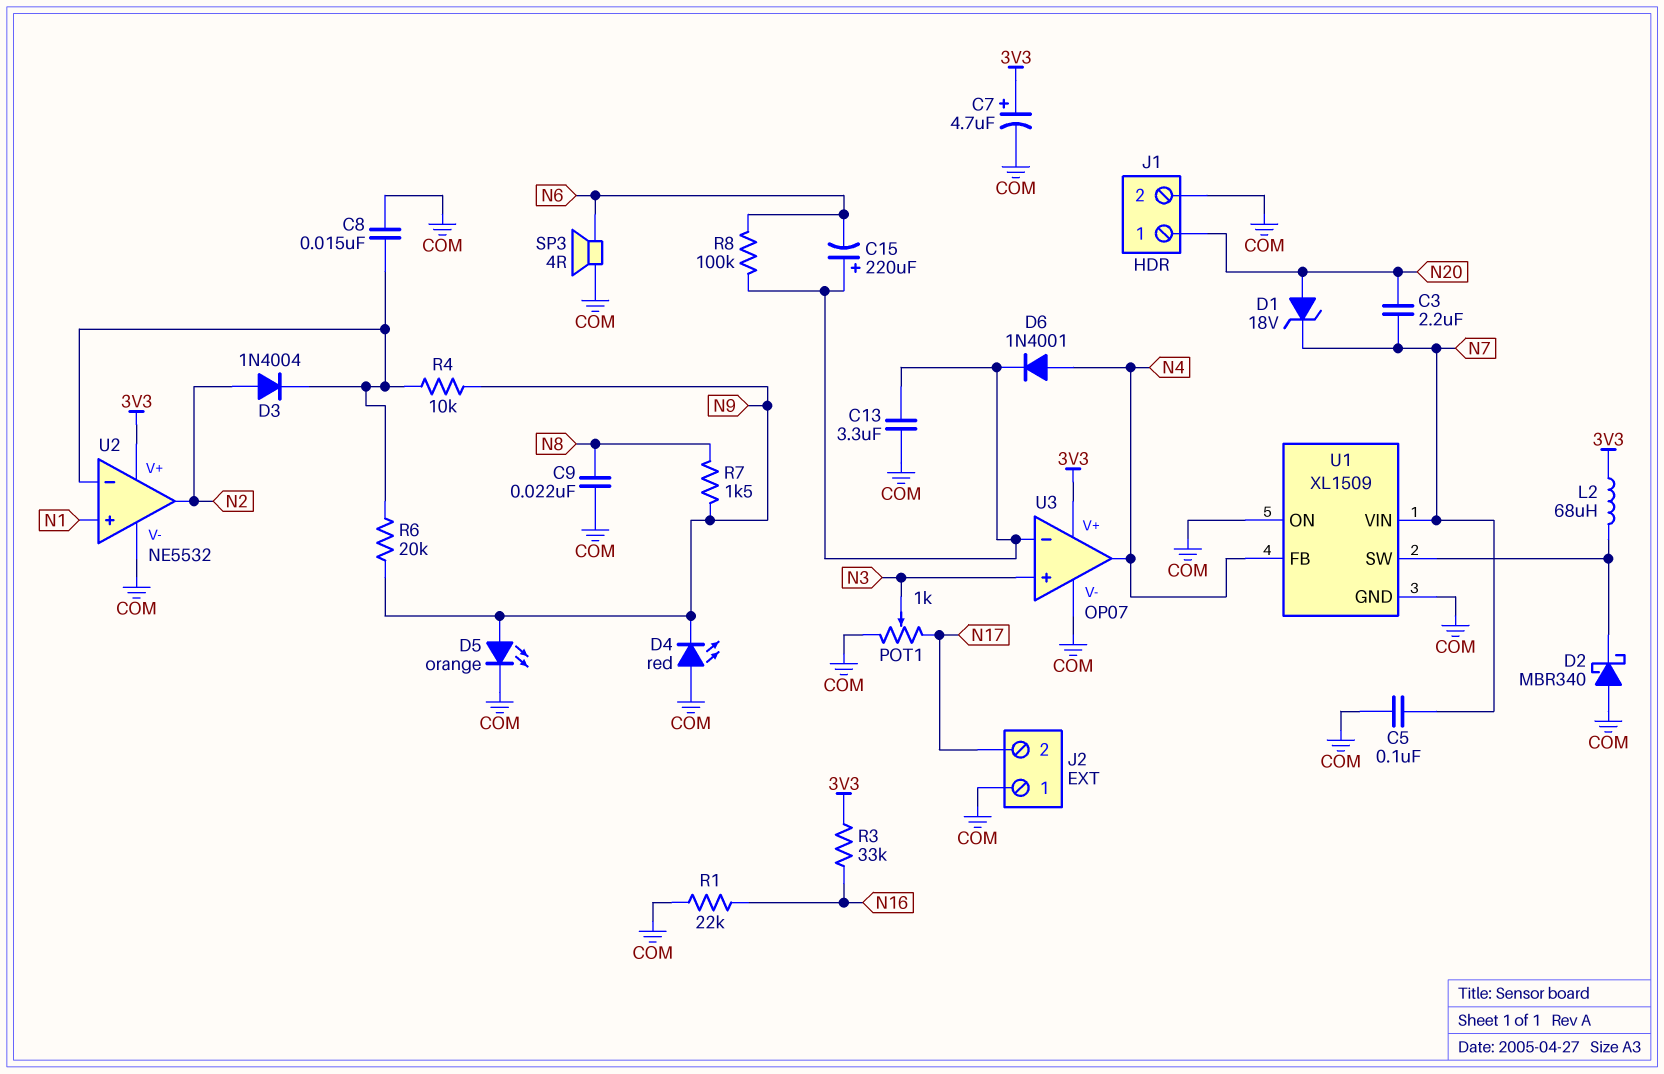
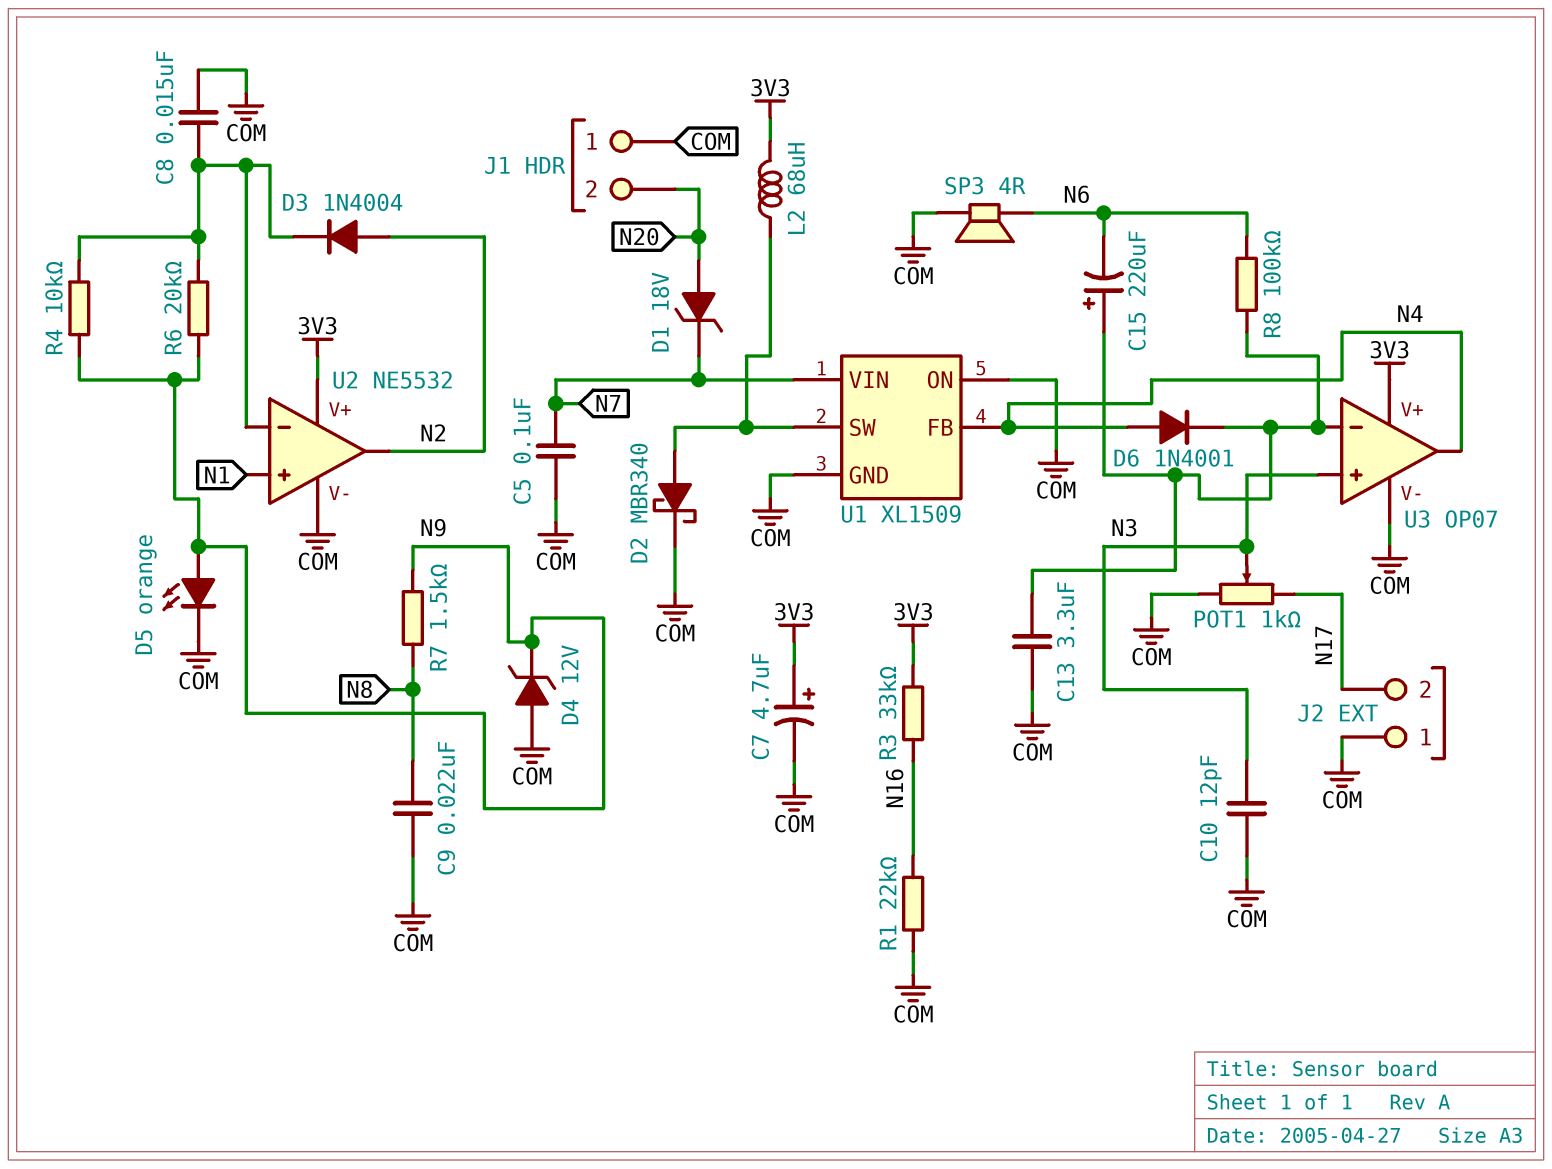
C3: 2.2uF (N7, N20) -> none
C10: none -> 12pF (COM, N3)
D2: schottky MBR340 (A COM, K U1/SW) -> schottky MBR340 (A U1/SW, K COM)
D4: LED red (A COM, K N9) -> zener 12V (A COM, K N9)
J1 pin 1: N20 -> COM
J1 pin 2: COM -> N20

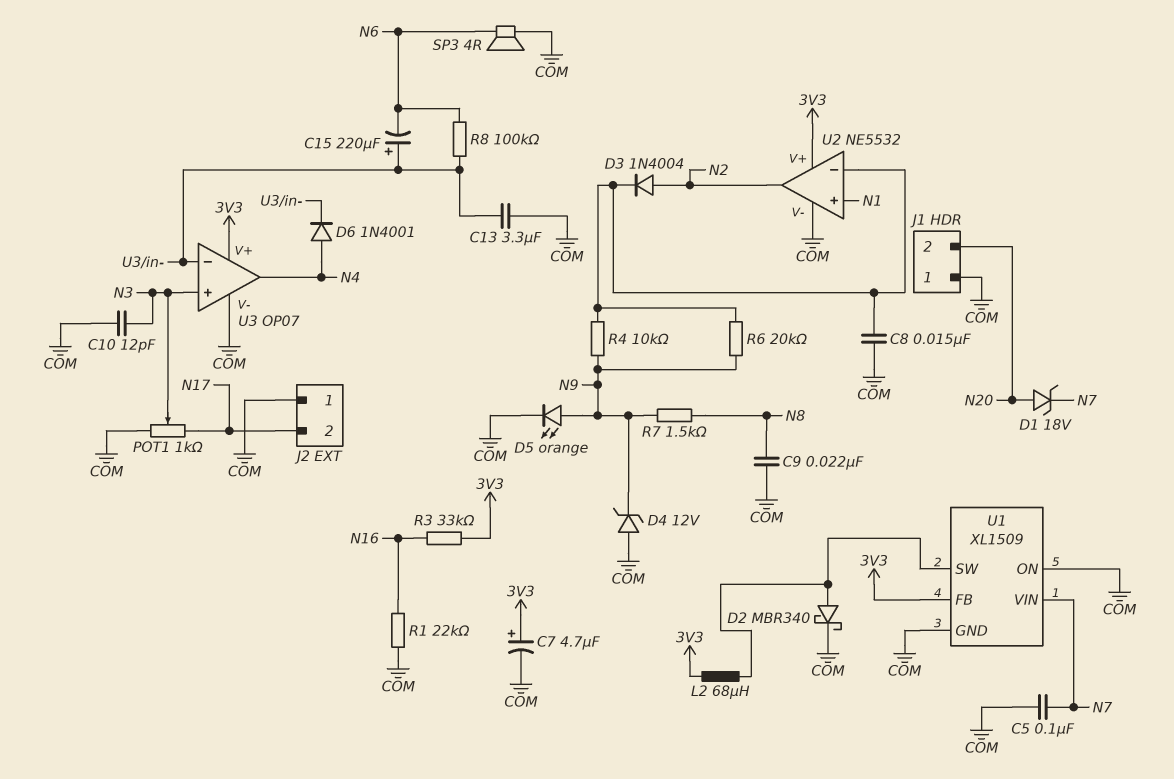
U1 pin FB: N4 -> 3V3

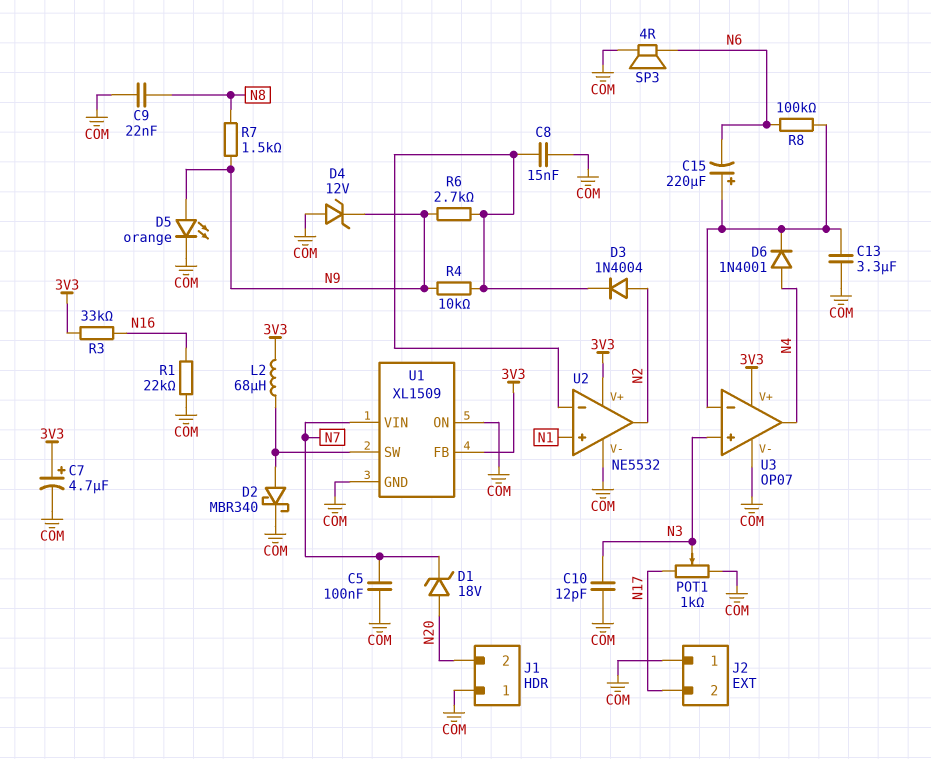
R6: 20k (N9, U2/in-) -> 2.7k (N9, U2/in-)

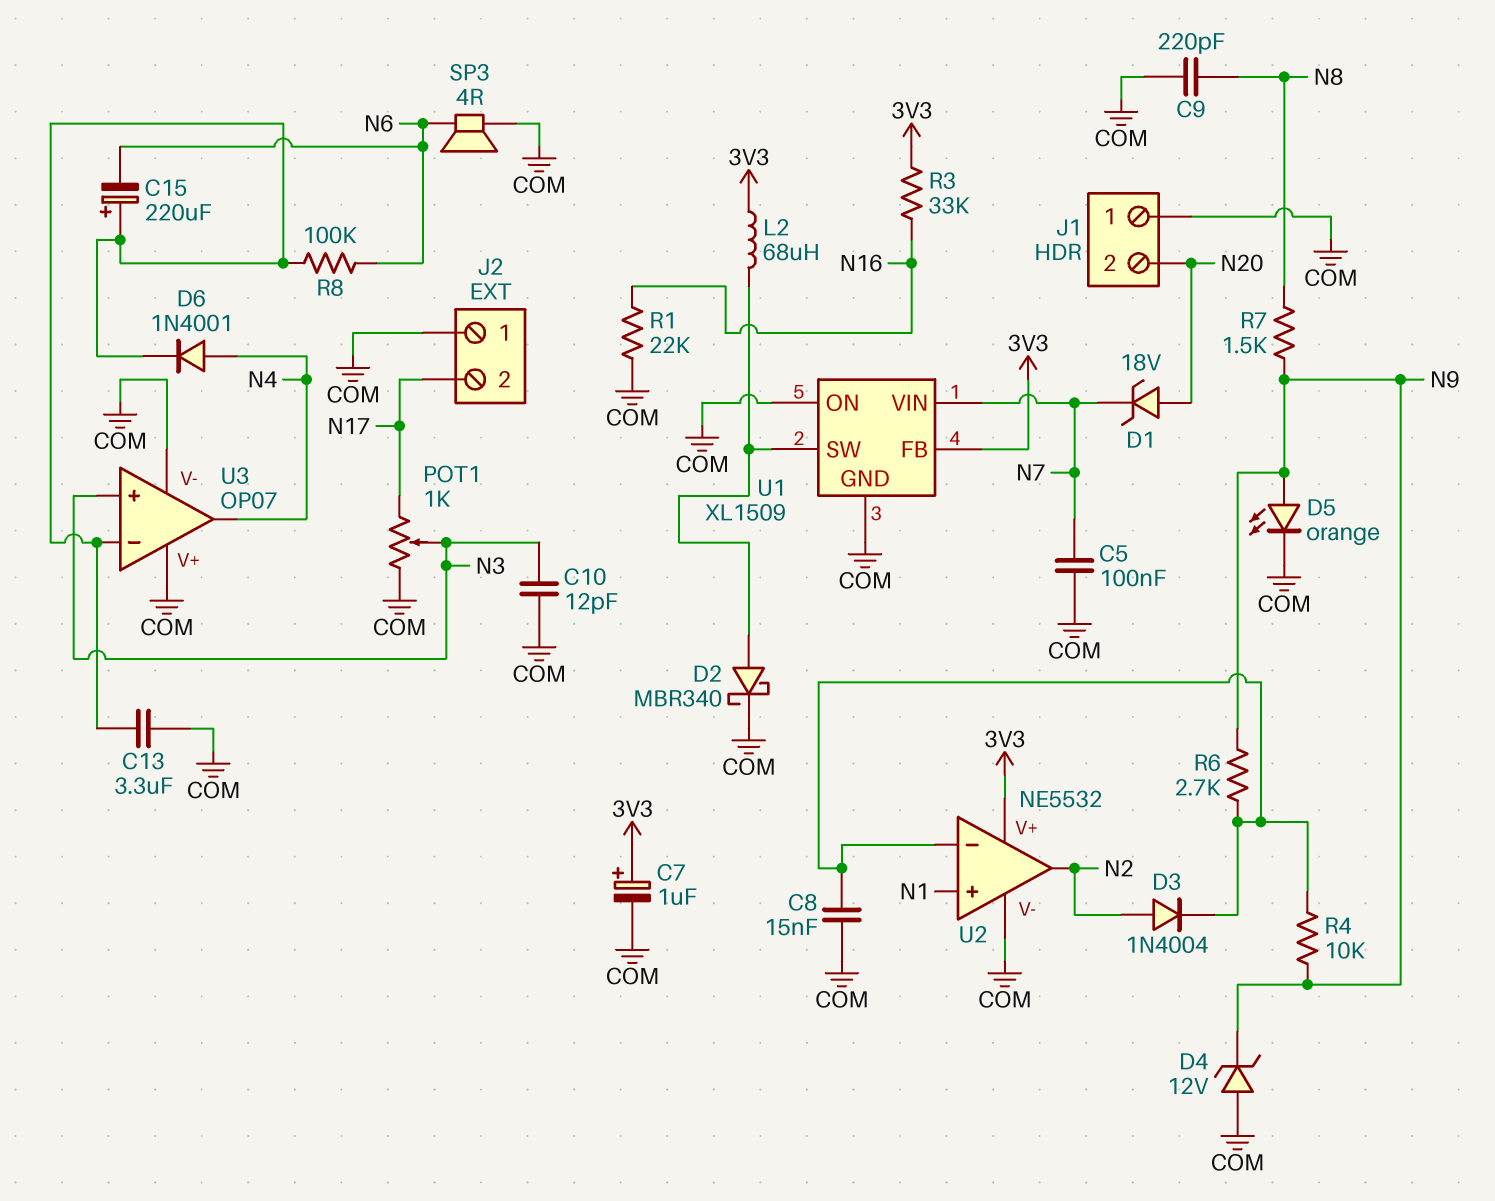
C7: 4.7uF (plus 3V3, minus COM) -> 1uF (plus 3V3, minus COM)
C9: 22nF (COM, N8) -> 220pF (COM, N8)
U3 pin V+: 3V3 -> COM

